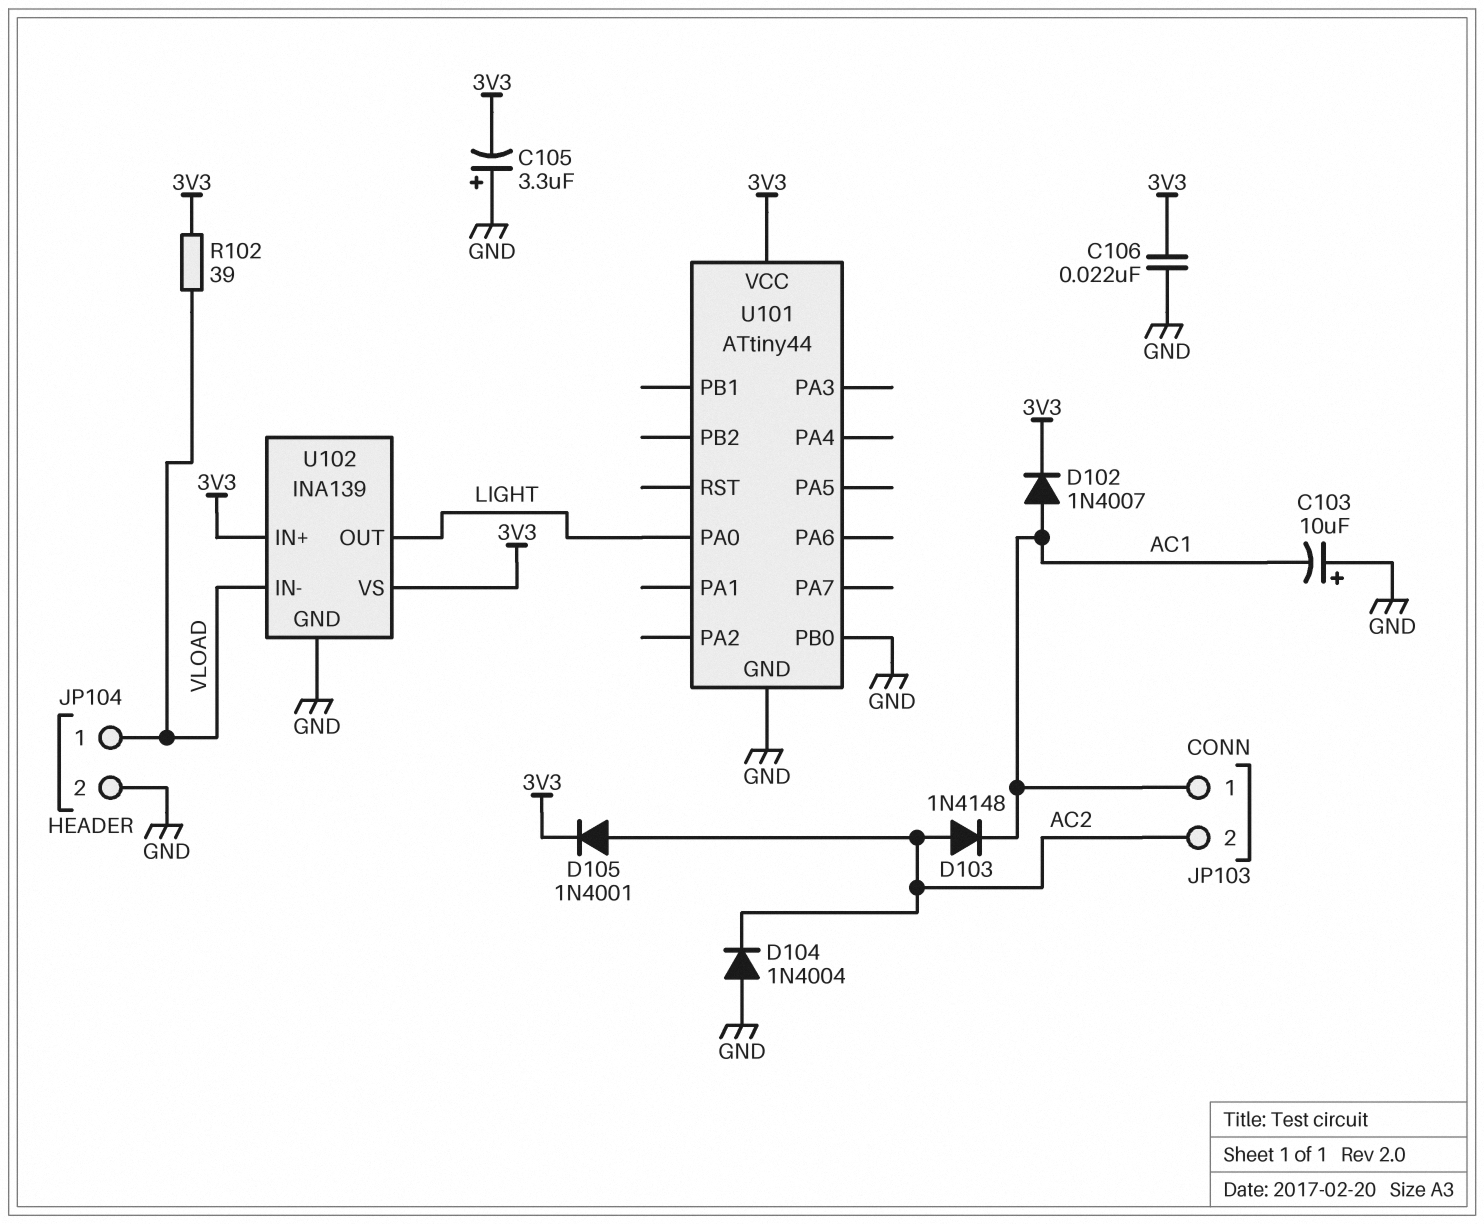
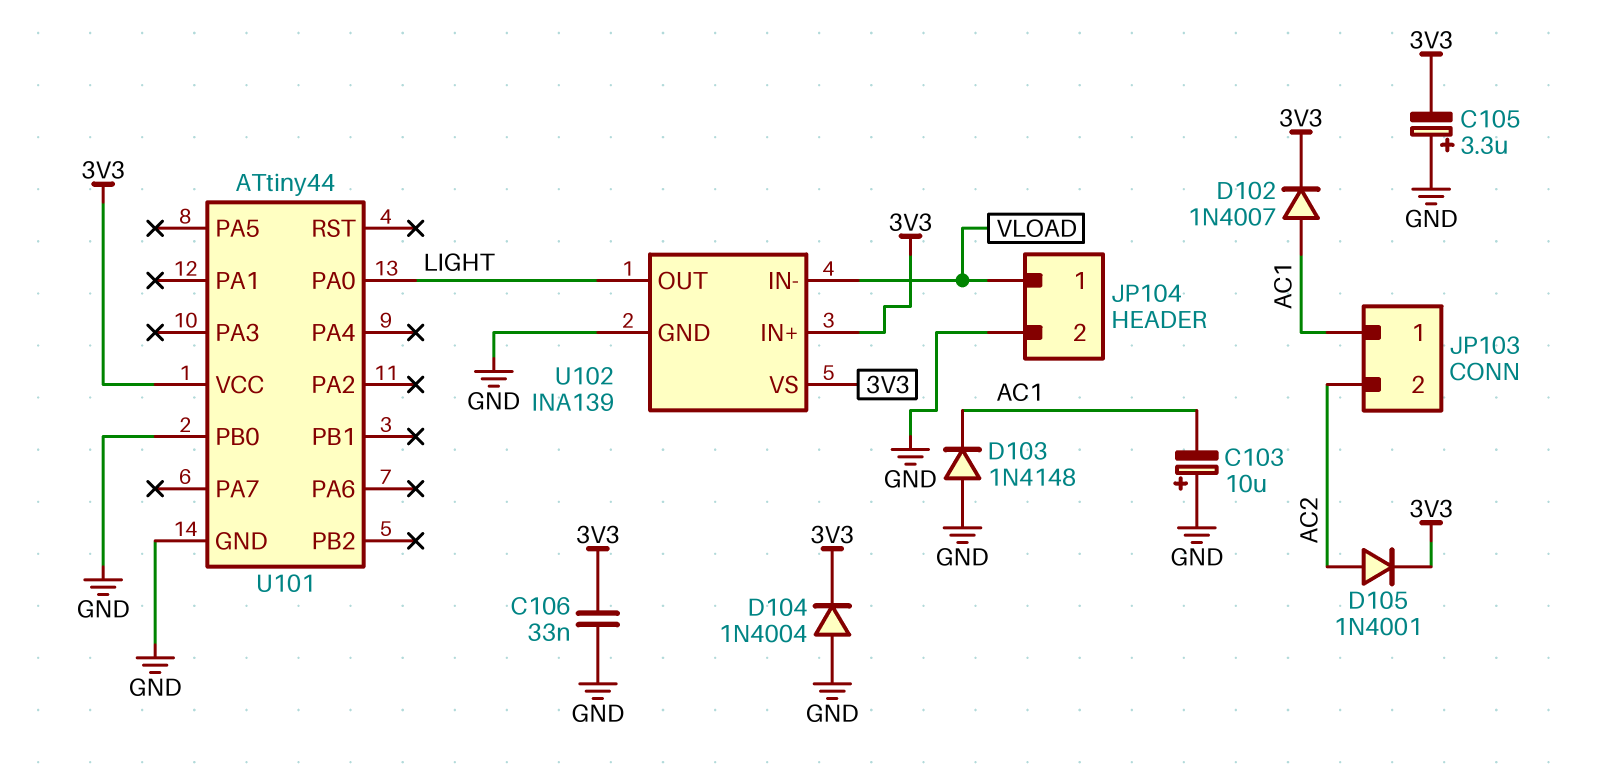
C106: 22nF (3V3, GND) -> 33nF (3V3, GND)
D103: diode 1N4148 (A AC2, K AC1) -> diode 1N4148 (A GND, K AC1)
D104: diode 1N4004 (A GND, K AC2) -> diode 1N4004 (A GND, K 3V3)
R102: 39 (3V3, VLOAD) -> none

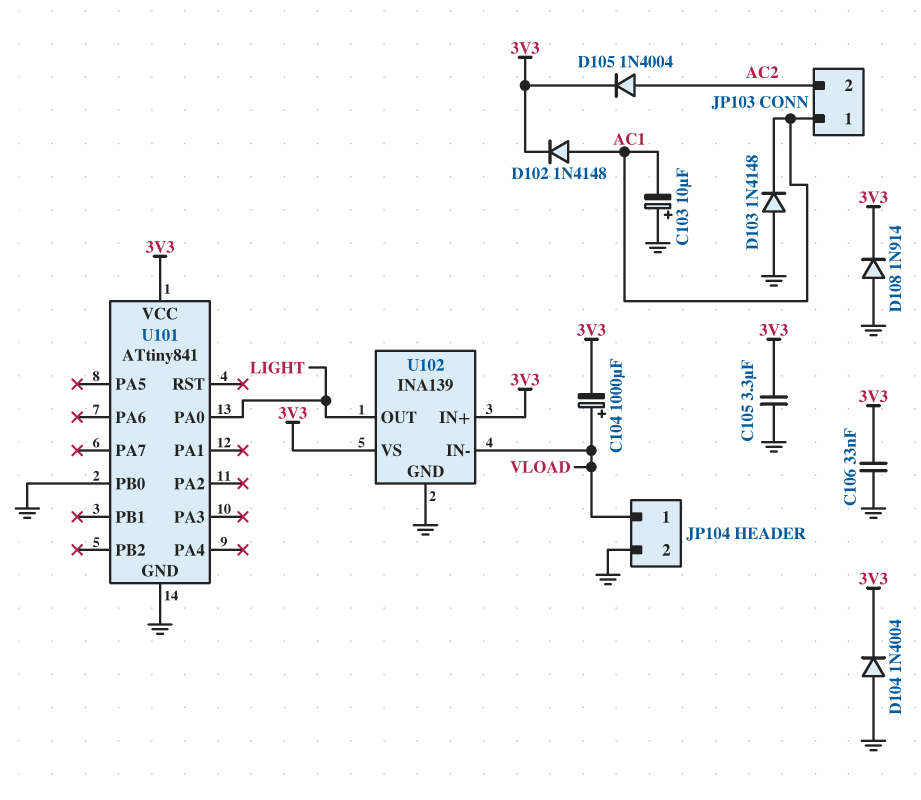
C104: none -> 1000uF (plus VLOAD, minus 3V3)
C105: 3.3uF (plus GND, minus 3V3) -> 3.3uF (3V3, GND)
D102: diode 1N4007 (A AC1, K 3V3) -> diode 1N4148 (A AC1, K 3V3)
D105: diode 1N4001 (A AC2, K 3V3) -> diode 1N4004 (A AC2, K 3V3)
D108: none -> diode 1N914 (A GND, K 3V3)
U101: ATtiny44 -> ATtiny841

